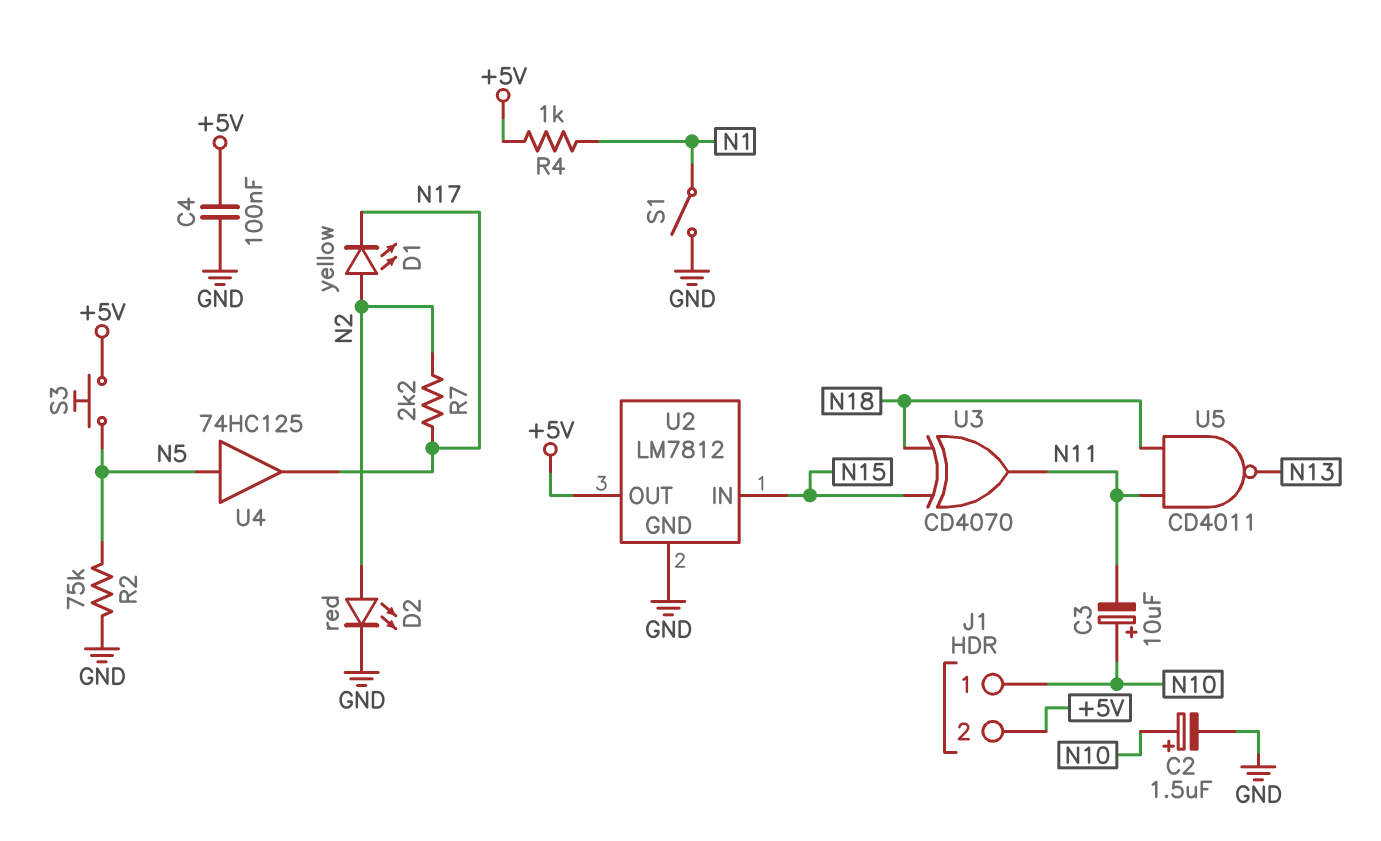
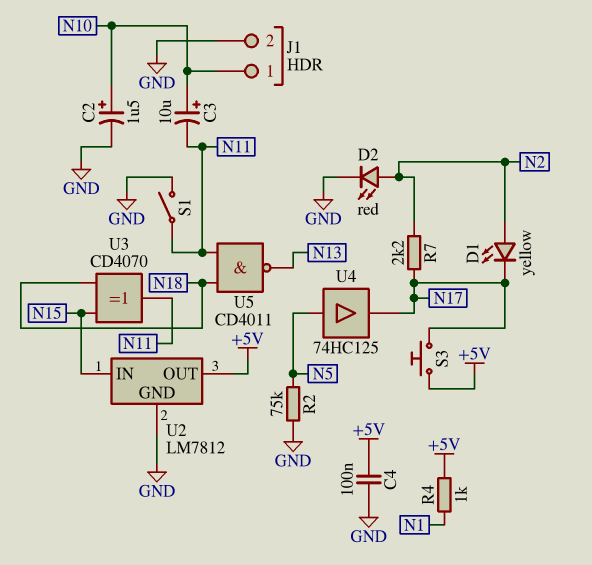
J1 pin 2: +5V -> GND
S1: switch (GND, N1) -> switch (GND, N11)
S3: button (+5V, N5) -> button (+5V, N17)

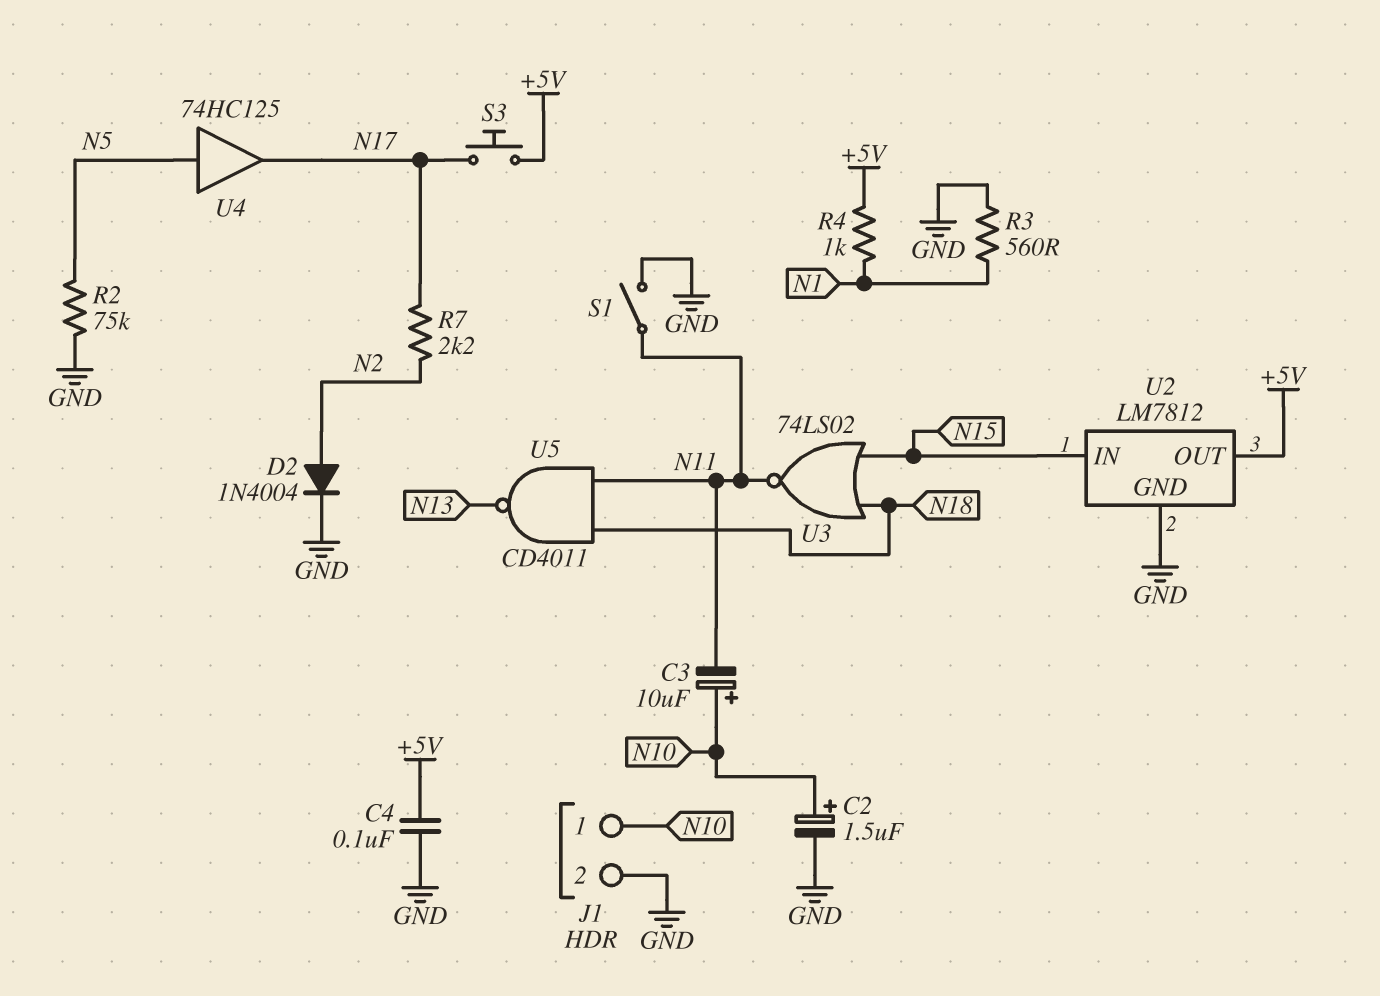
D1: LED yellow (A N2, K N17) -> none
D2: LED red (A N2, K GND) -> diode 1N4004 (A N2, K GND)
R3: none -> 560 (GND, N1)
U3: XOR CD4070 (in N15, in N18, out N11) -> NOR 74LS02 (in N15, in N18, out N11)

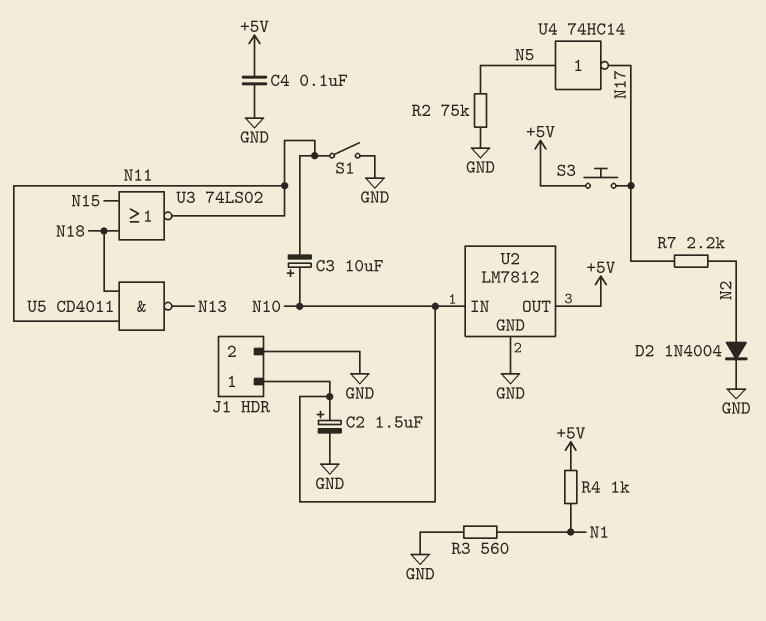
U2 pin IN: N15 -> N10
U4: buffer 74HC125 (in N5, out N17) -> NOT 74HC14 (in N5, out N17)

